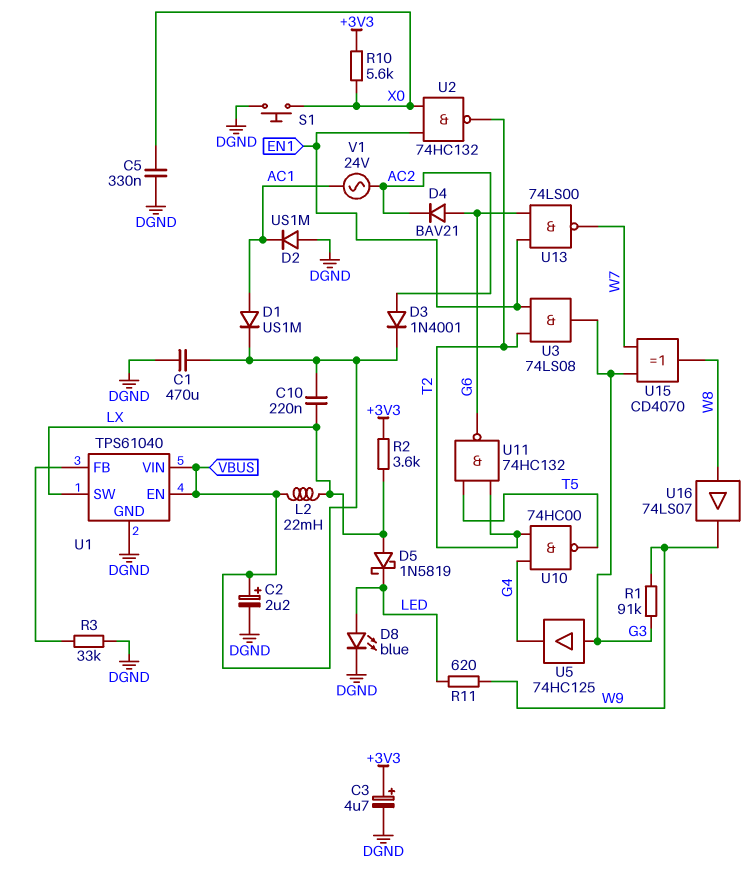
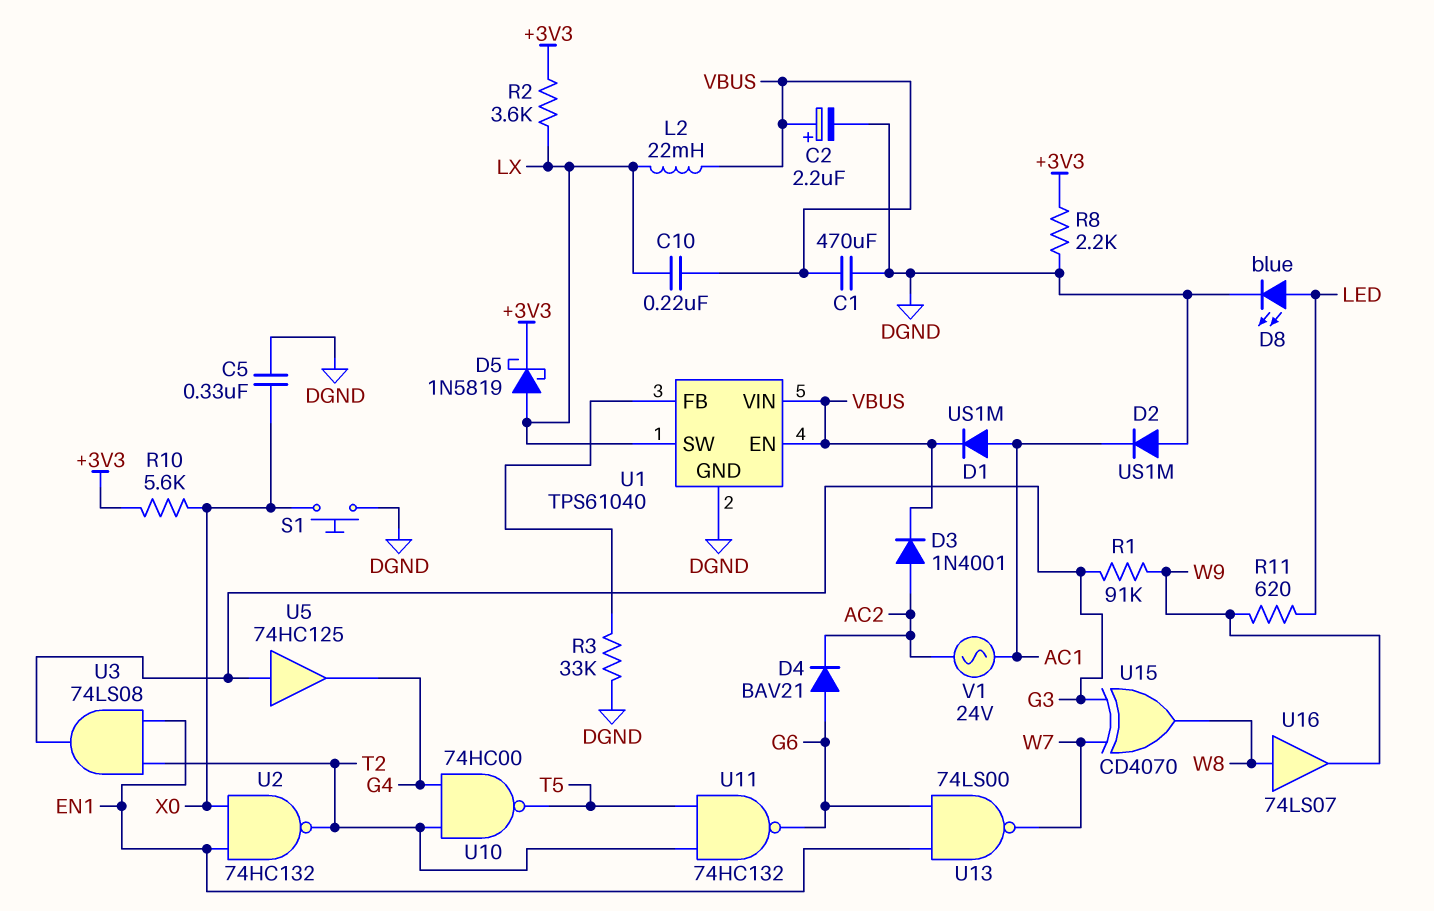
C3: 4.7uF (plus +3V3, minus DGND) -> none
D5: schottky 1N5819 (A LX, K LED) -> schottky 1N5819 (A LX, K +3V3)
R8: none -> 2.2k (+3V3, DGND)

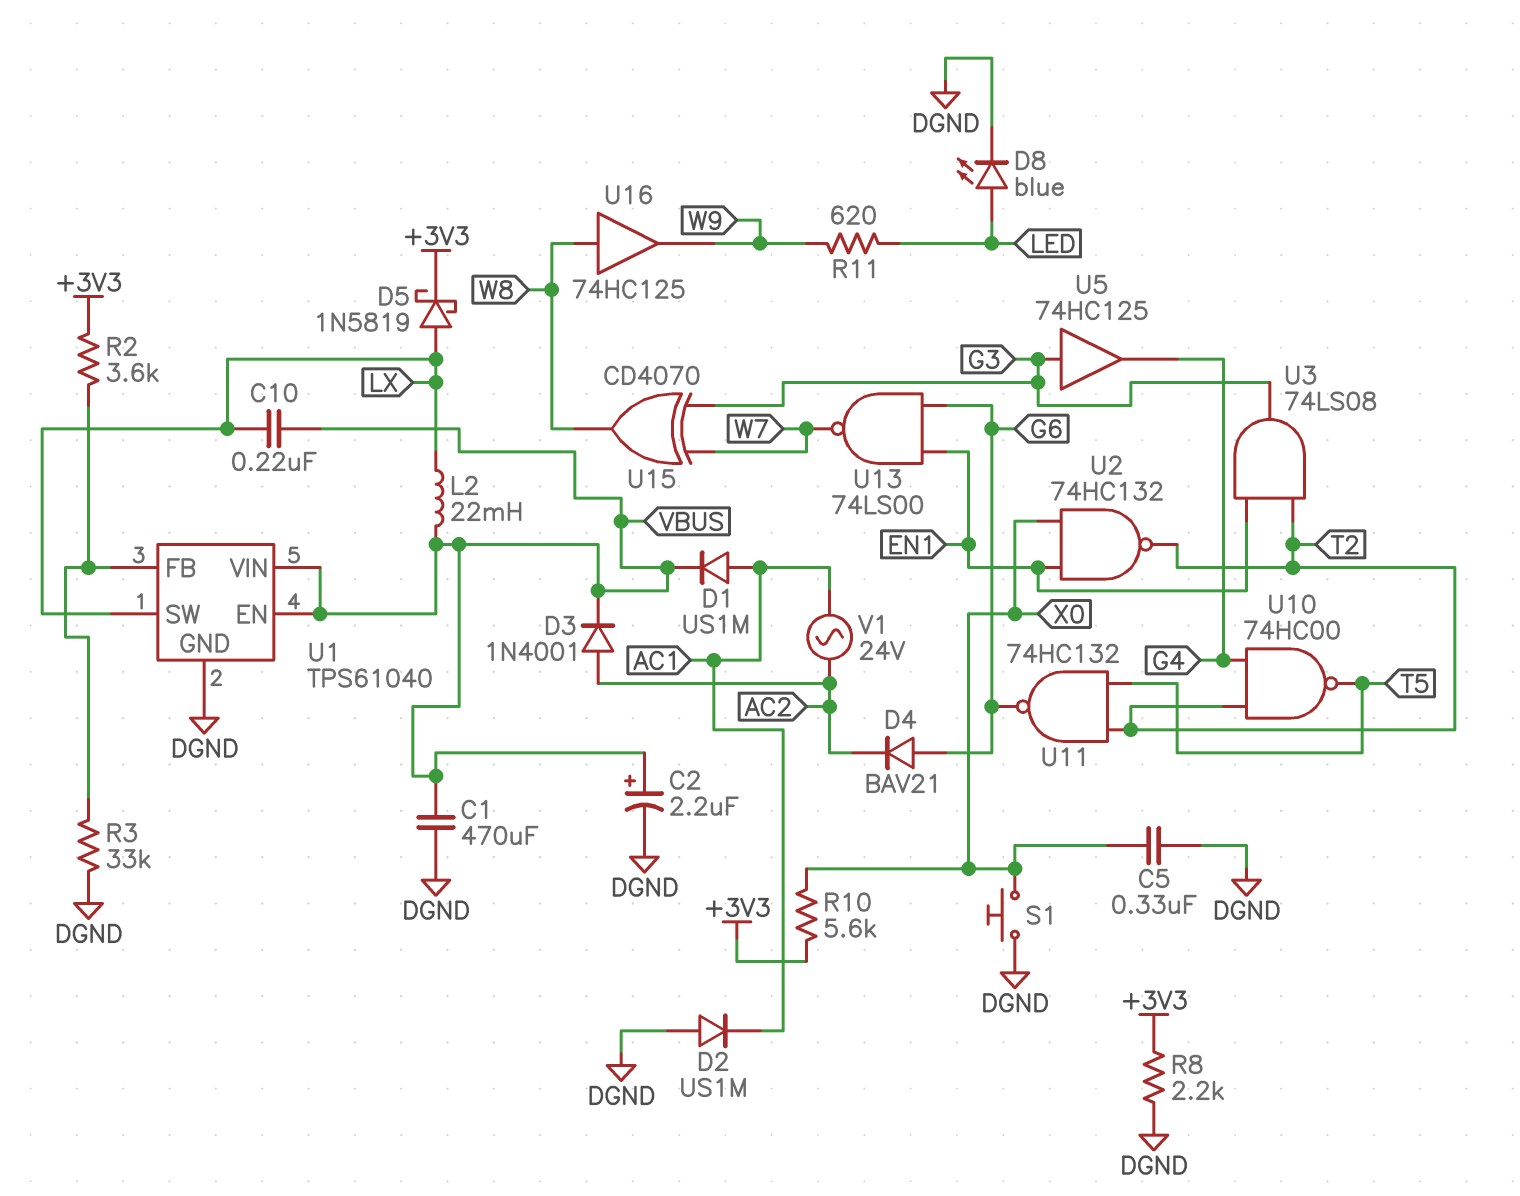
R1: 91k (G3, W9) -> none
R2: 3.6k (+3V3, LX) -> 3.6k (+3V3, U1/FB)
U16: buffer 74LS07 (in W8, out W9) -> buffer 74HC125 (in W8, out W9)

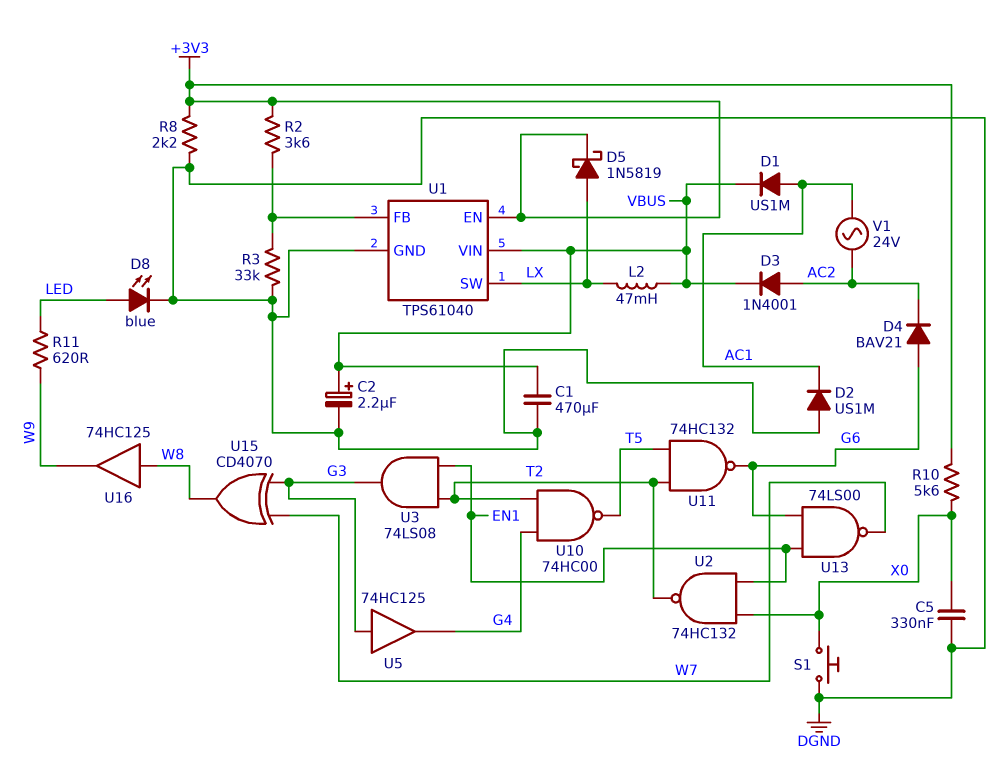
C10: 220nF (LX, VBUS) -> none
L2: 22mH (LX, VBUS) -> 47mH (LX, VBUS)
U1 pin EN: VBUS -> +3V3

